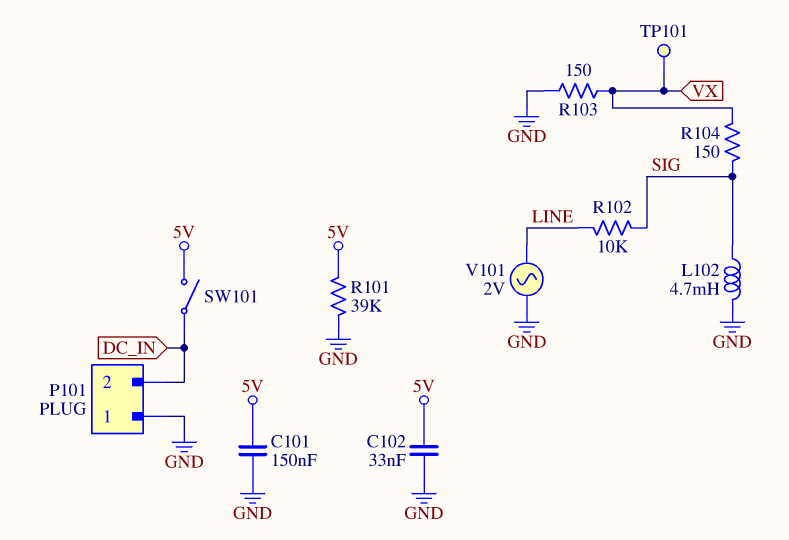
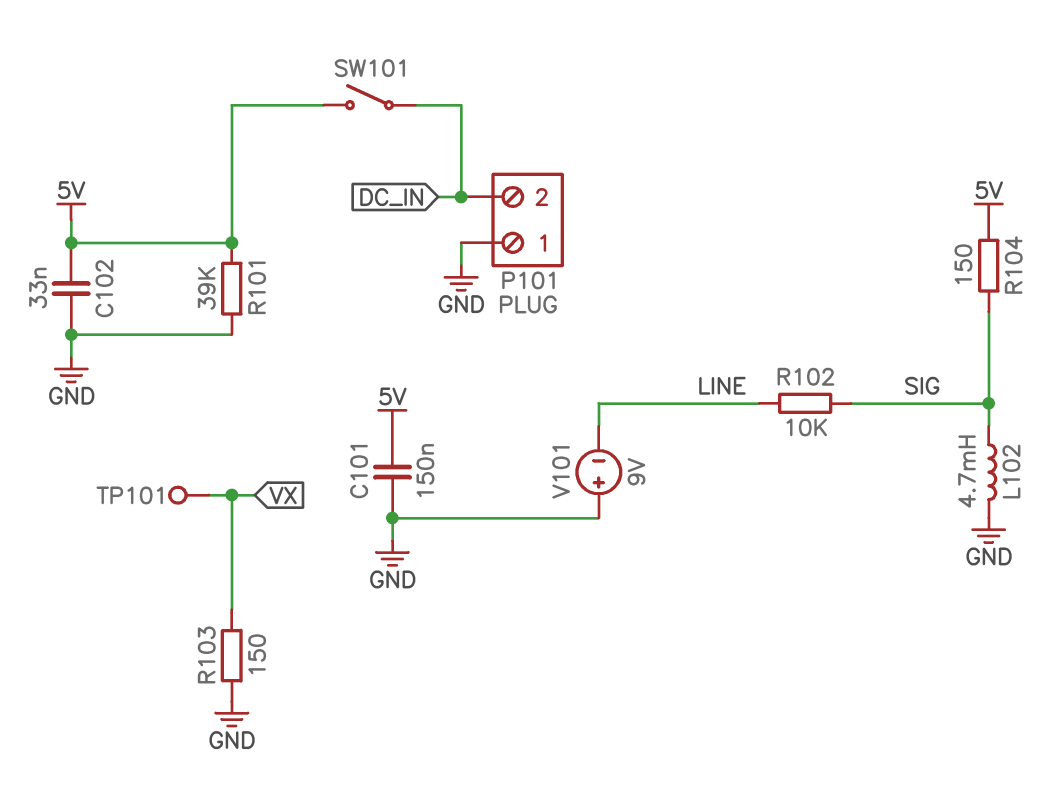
R104: 150 (SIG, VX) -> 150 (5V, SIG)
V101: AC 2V (GND, LINE) -> 9V (plus GND, minus LINE)

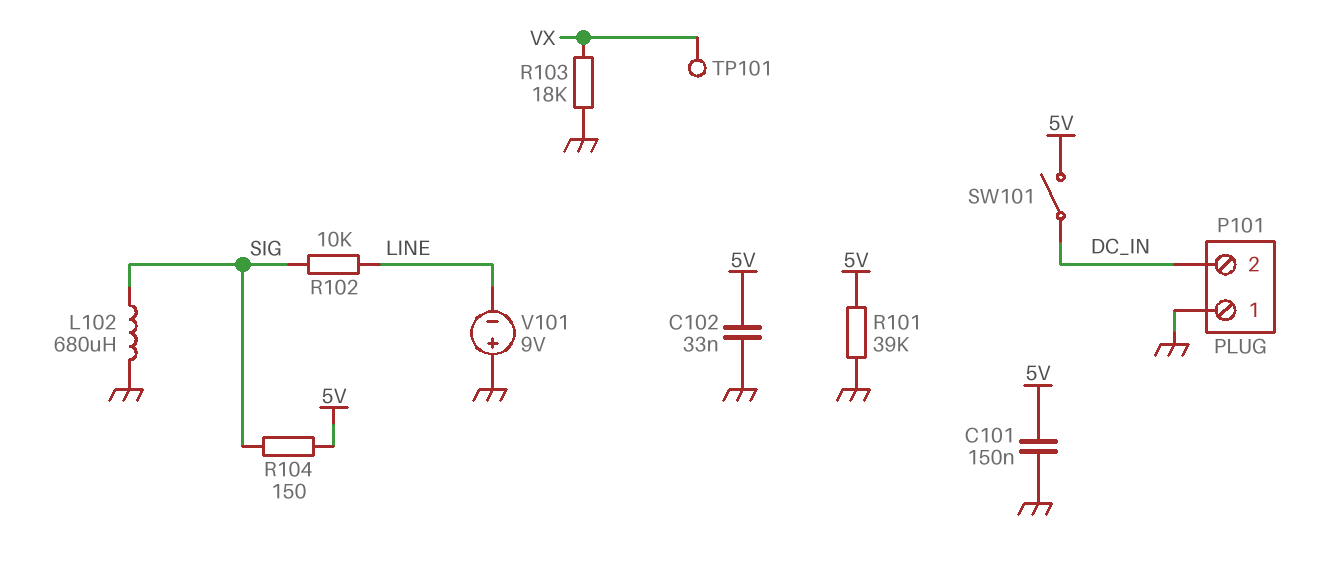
L102: 4.7mH (GND, SIG) -> 680uH (GND, SIG)
R103: 150 (GND, VX) -> 18k (GND, VX)

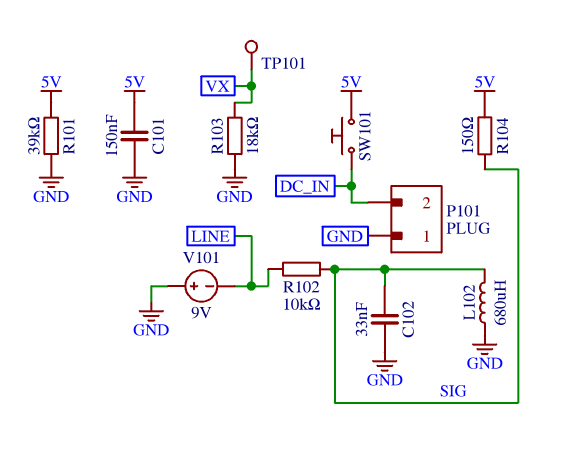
C102: 33nF (5V, GND) -> 33nF (GND, SIG)
SW101: switch (5V, DC_IN) -> button (5V, DC_IN)

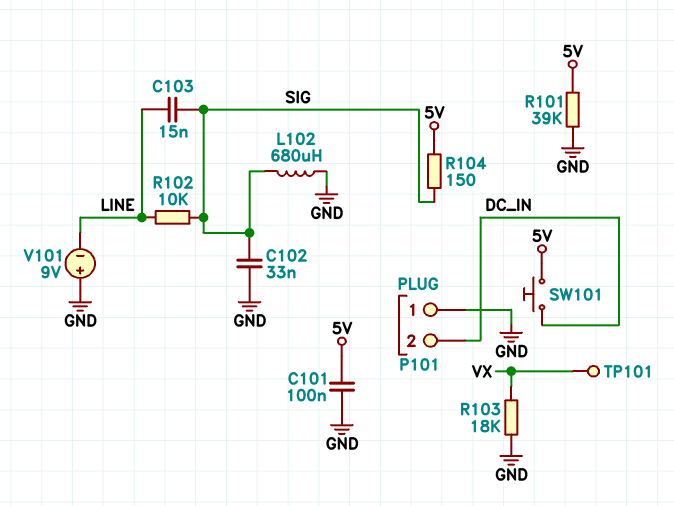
C101: 150nF (5V, GND) -> 100nF (5V, GND)
C103: none -> 15nF (LINE, SIG)

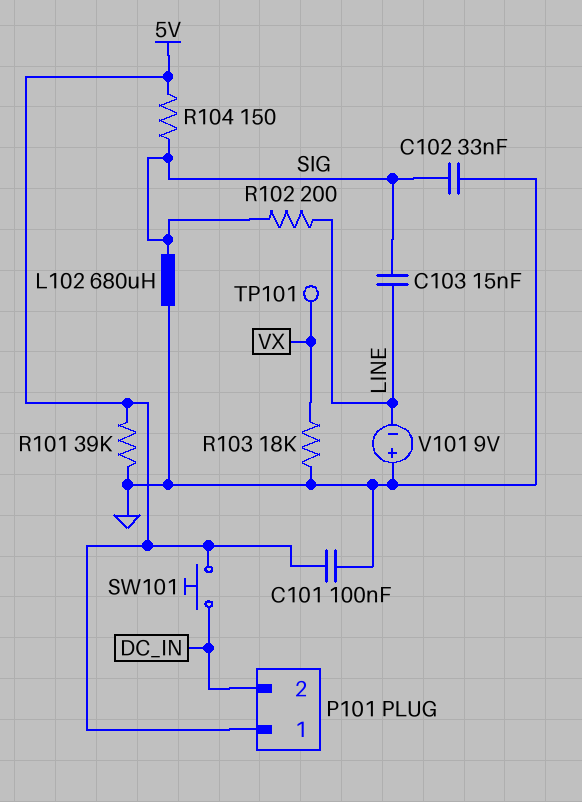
P101 pin 1: GND -> 5V
R102: 10k (LINE, SIG) -> 200 (LINE, SIG)

